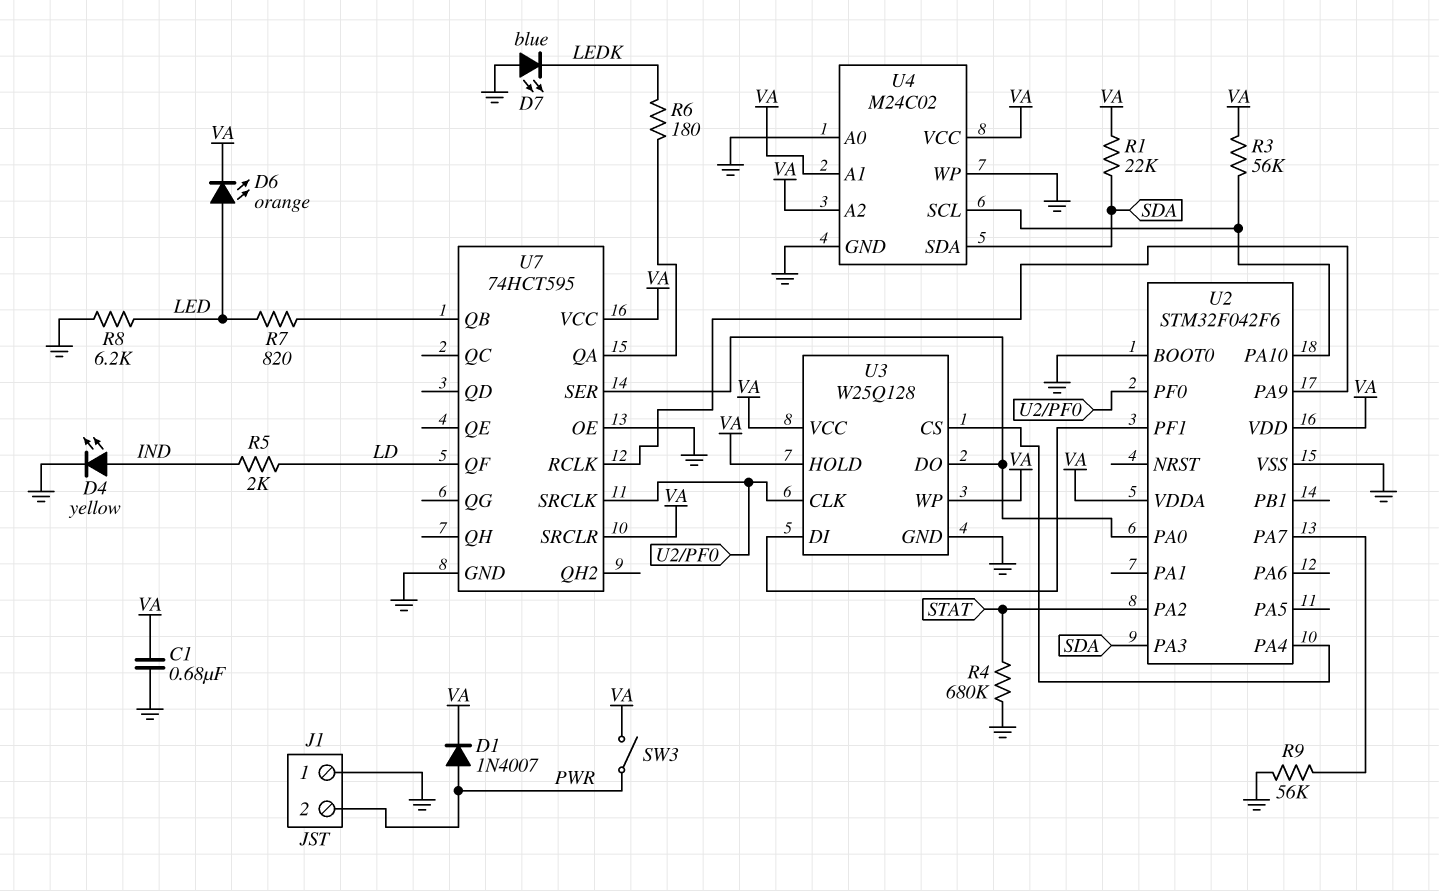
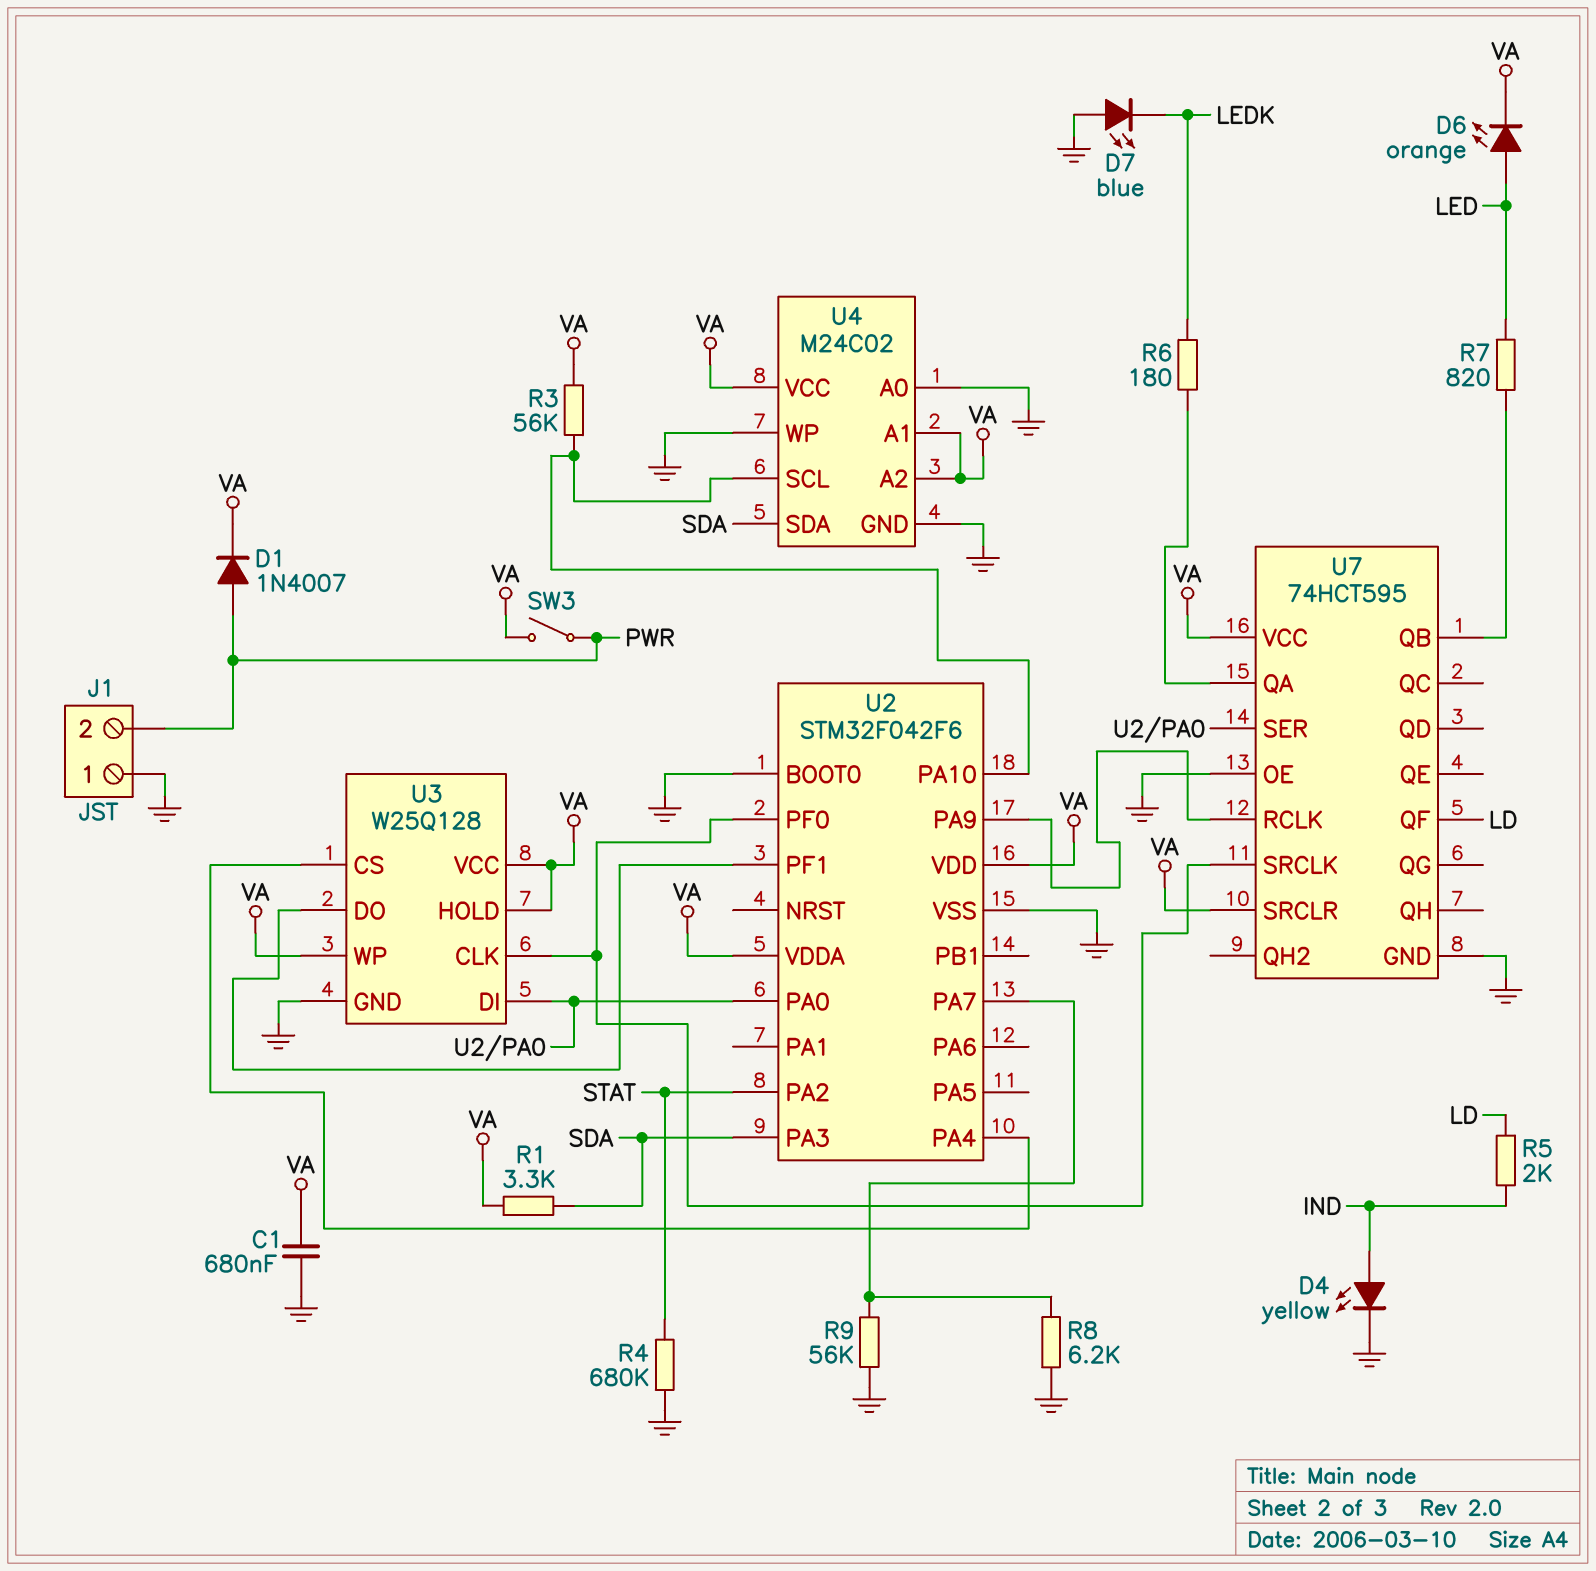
R1: 22k (SDA, VA) -> 3.3k (SDA, VA)
R8: 6.2k (GND, LED) -> 6.2k (GND, U2/PA7)
U3 pin DI: U2/PF1 -> U2/PA0
U3 pin DO: U2/PA0 -> U2/PF1

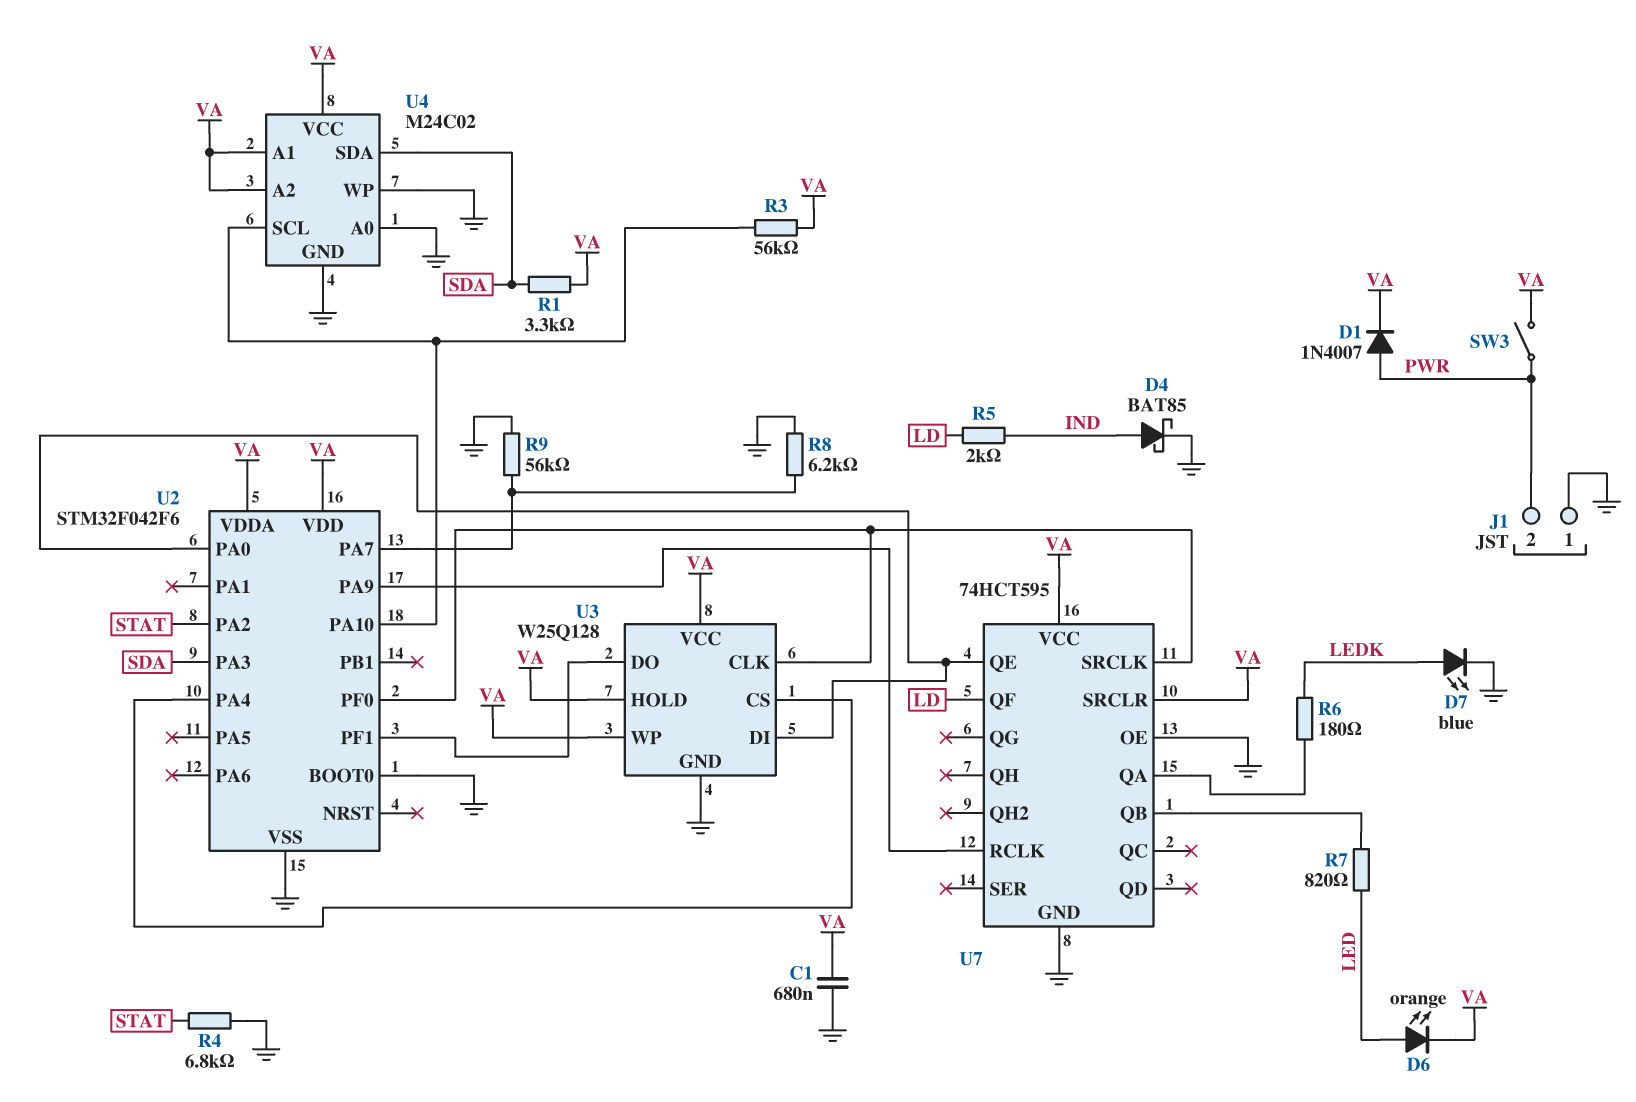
D4: LED yellow (A IND, K GND) -> schottky BAT85 (A IND, K GND)
D7: LED blue (A GND, K LEDK) -> LED blue (A LEDK, K GND)
R4: 680k (GND, STAT) -> 6.8k (GND, STAT)
U7 pin QE: none -> U2/PA0
U7 pin SER: U2/PA0 -> none

